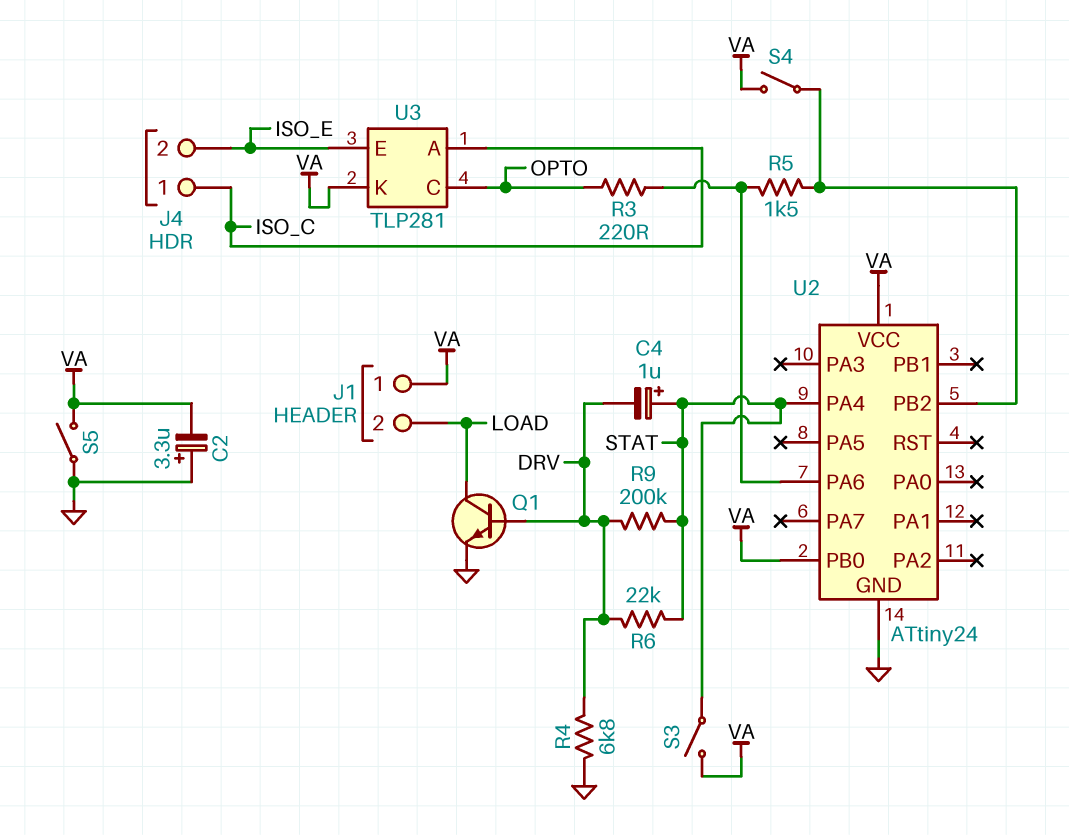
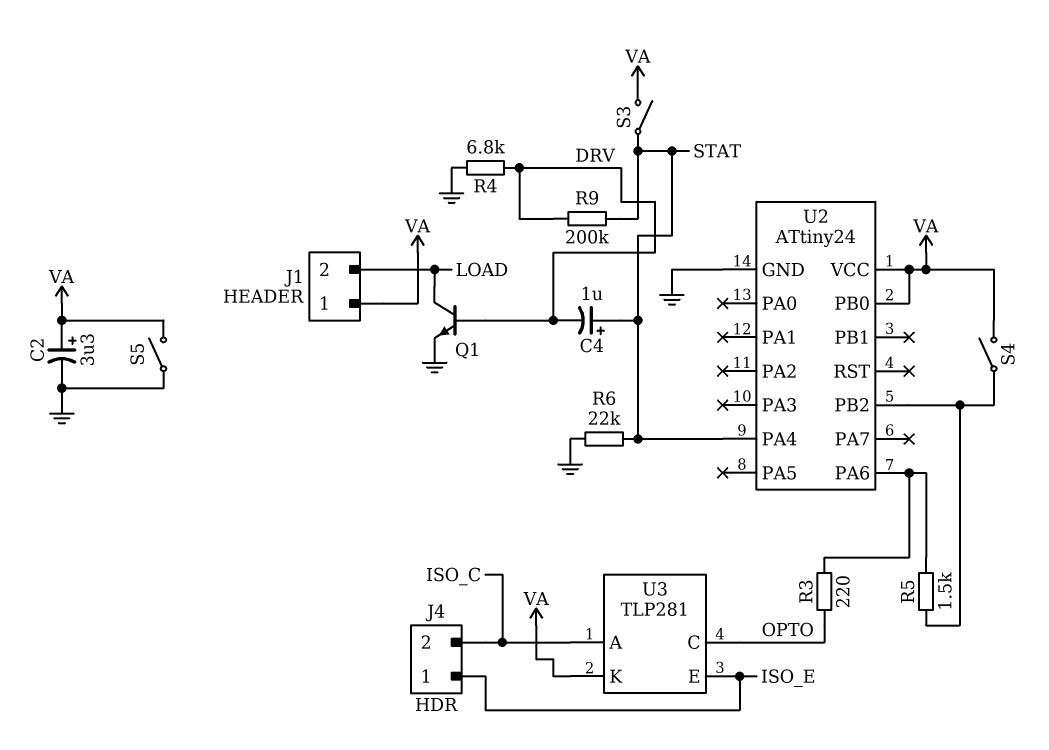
C2: 3.3uF (plus GND, minus VA) -> 3.3uF (plus VA, minus GND)
J4 pin 1: ISO_C -> ISO_E
J4 pin 2: ISO_E -> ISO_C
R6: 22k (DRV, STAT) -> 22k (GND, STAT)

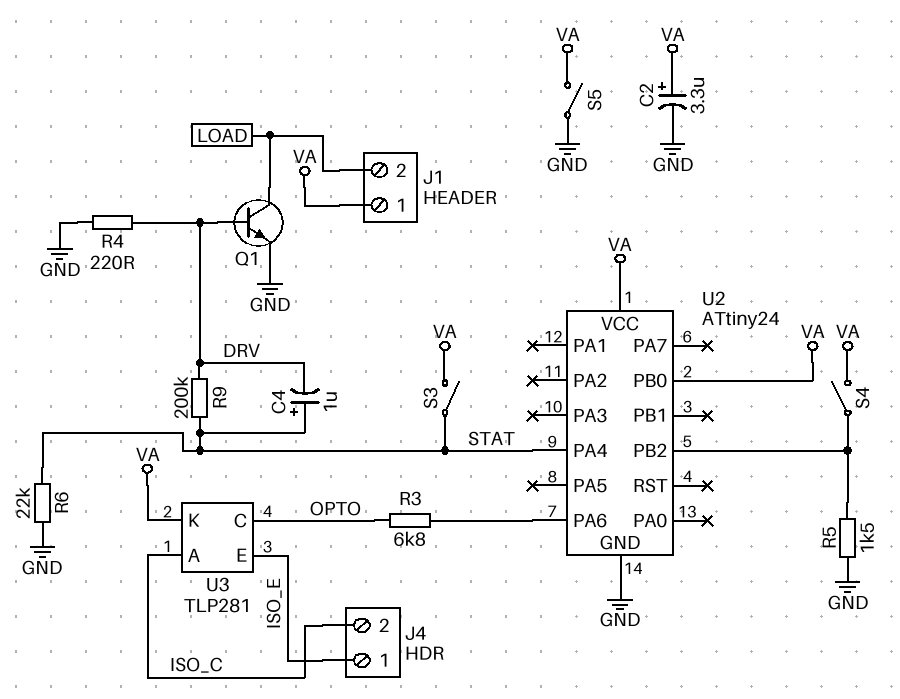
R3: 220 (OPTO, U2/PA6) -> 6.8k (OPTO, U2/PA6)
R4: 6.8k (DRV, GND) -> 220 (DRV, GND)
R5: 1.5k (U2/PA6, U2/PB2) -> 1.5k (GND, U2/PB2)

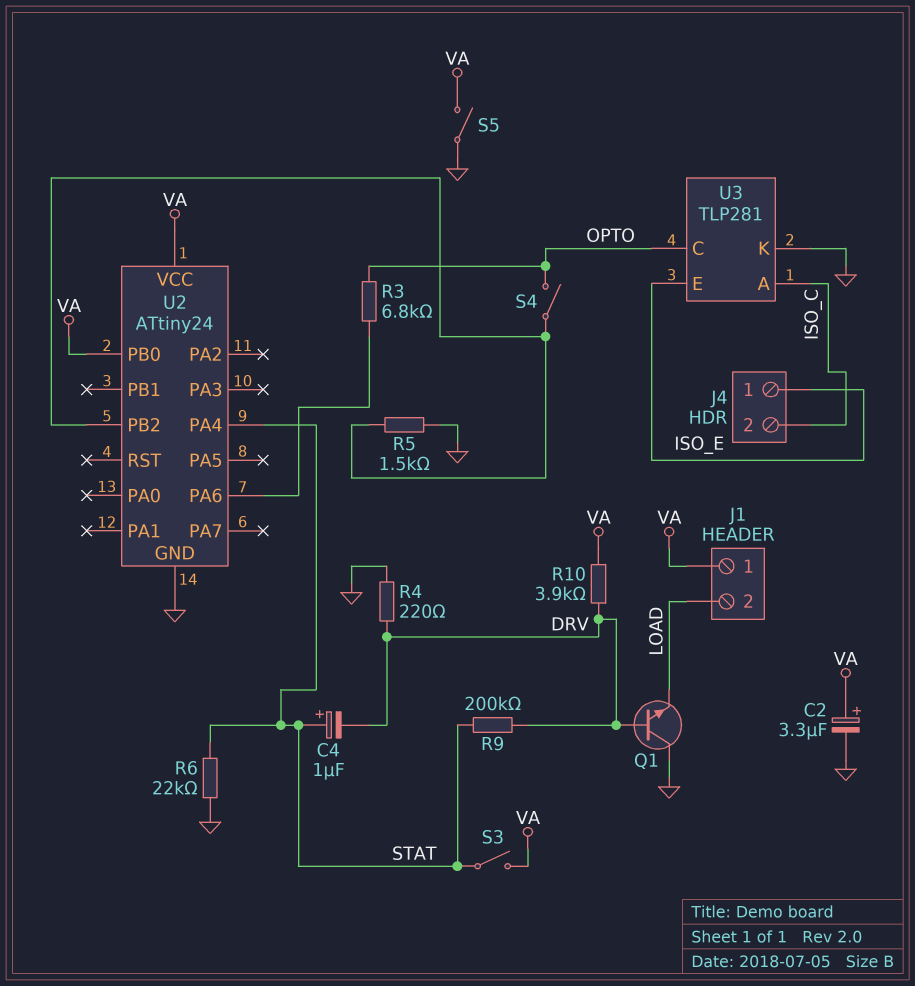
Q1: NPN (B DRV, C LOAD, E GND) -> NPN (B DRV, C GND, E LOAD)
R10: none -> 3.9k (DRV, VA)
S4: switch (U2/PB2, VA) -> switch (OPTO, U2/PB2)
U3 pin K: VA -> GND

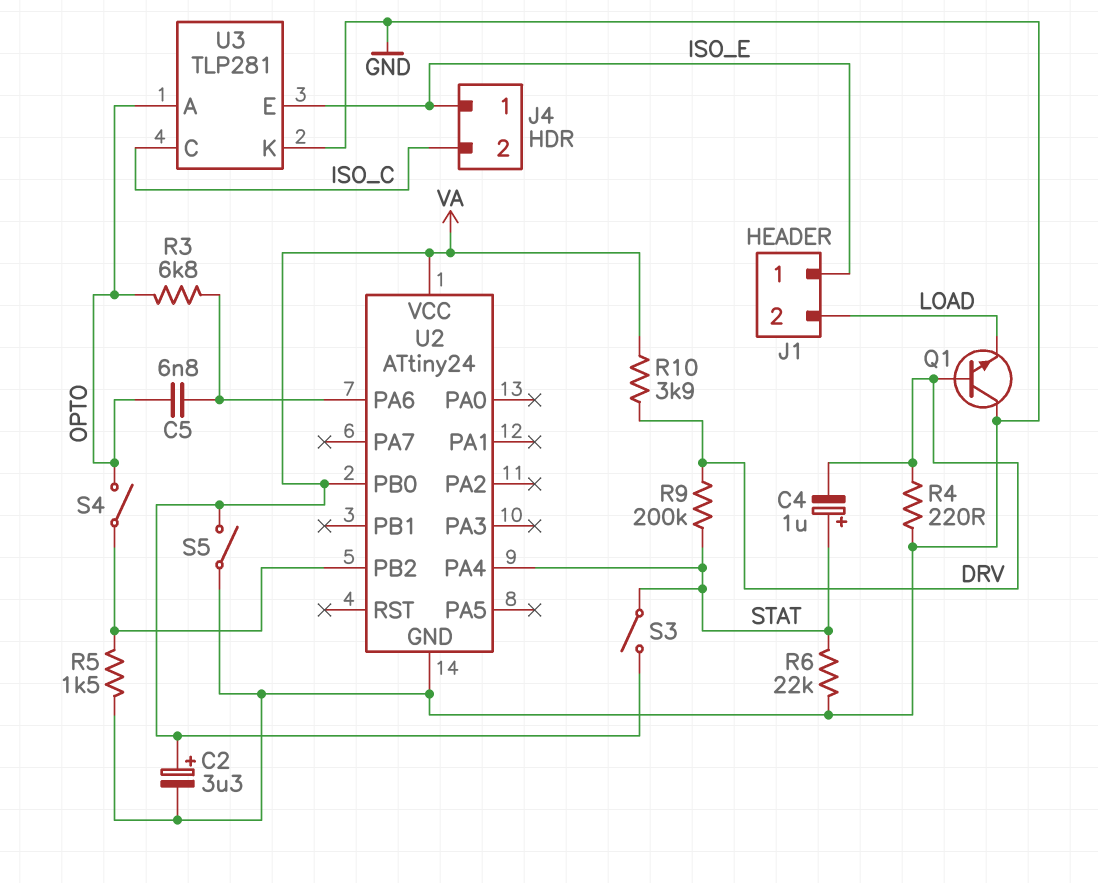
C5: none -> 6.8nF (OPTO, U2/PA6)
J1 pin 1: VA -> ISO_E
U3 pin A: ISO_C -> OPTO
U3 pin C: OPTO -> ISO_C

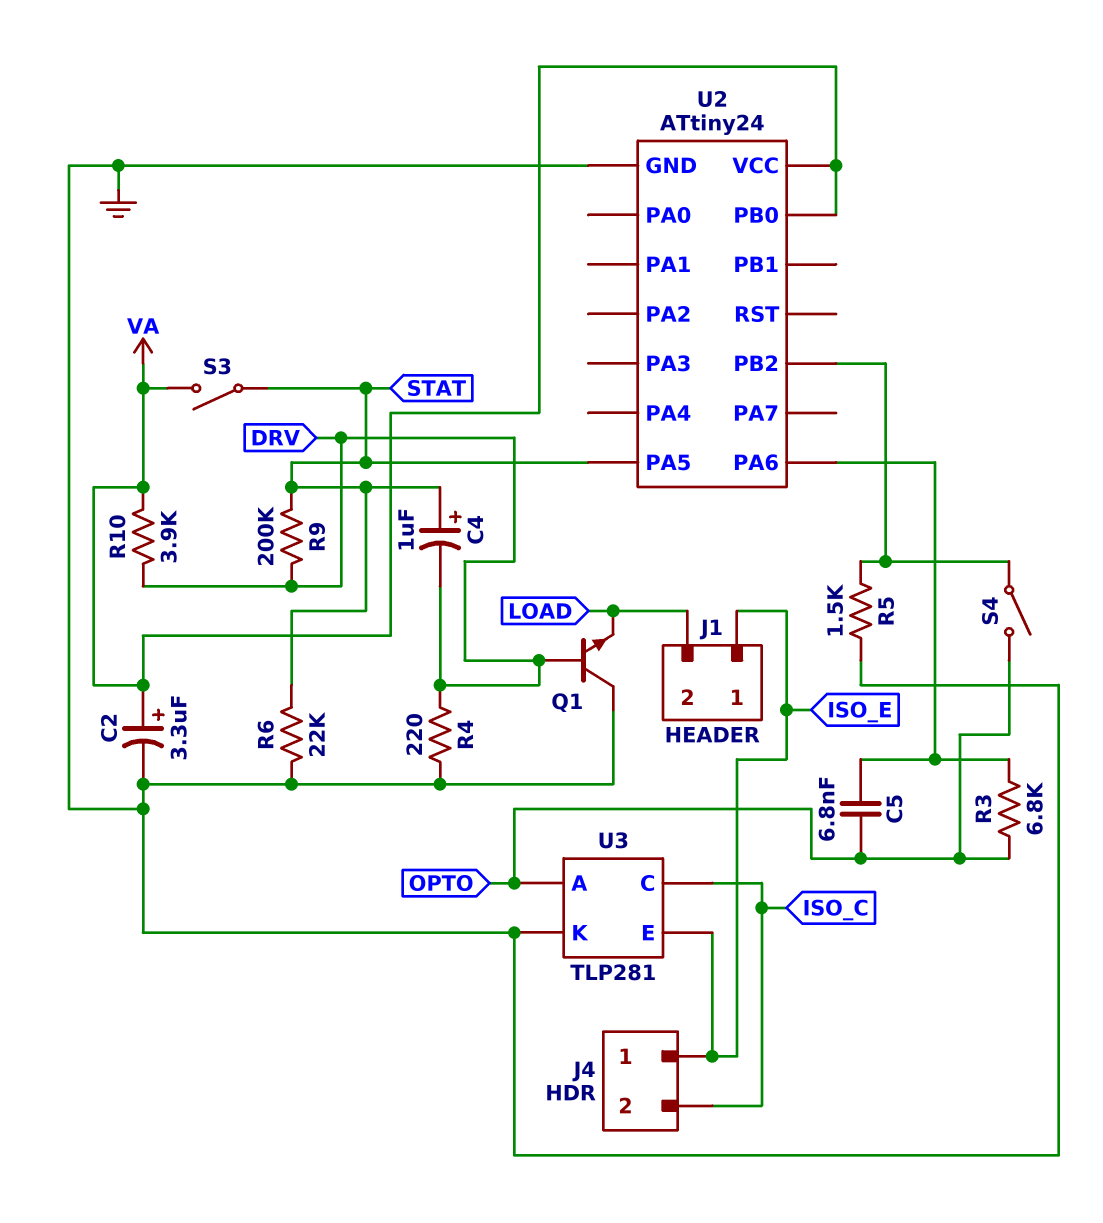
S5: switch (GND, VA) -> none
U2 pin PA4: STAT -> none
U2 pin PA5: none -> STAT

